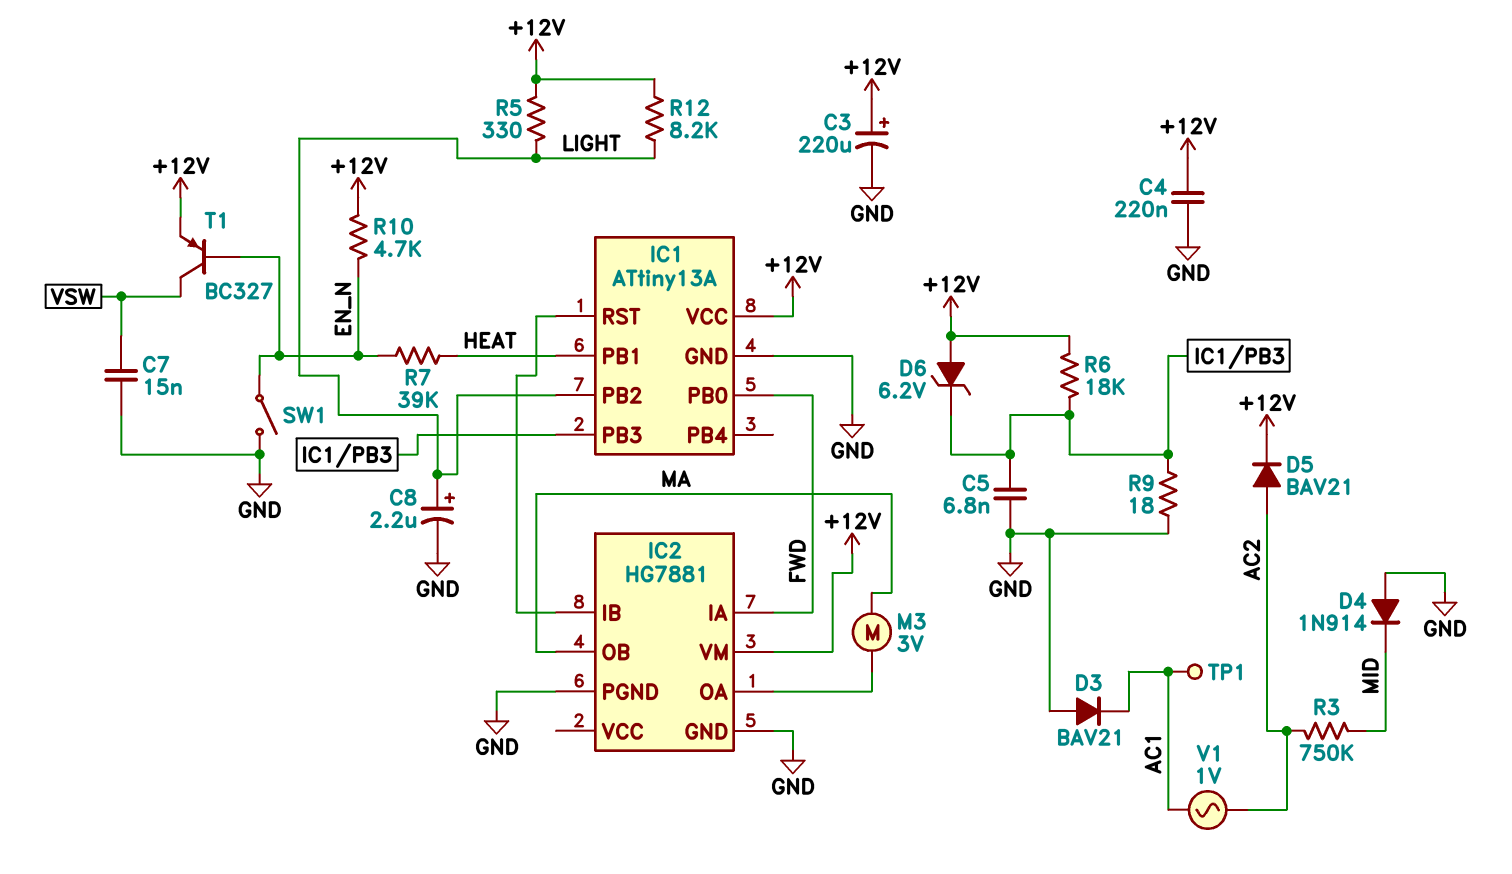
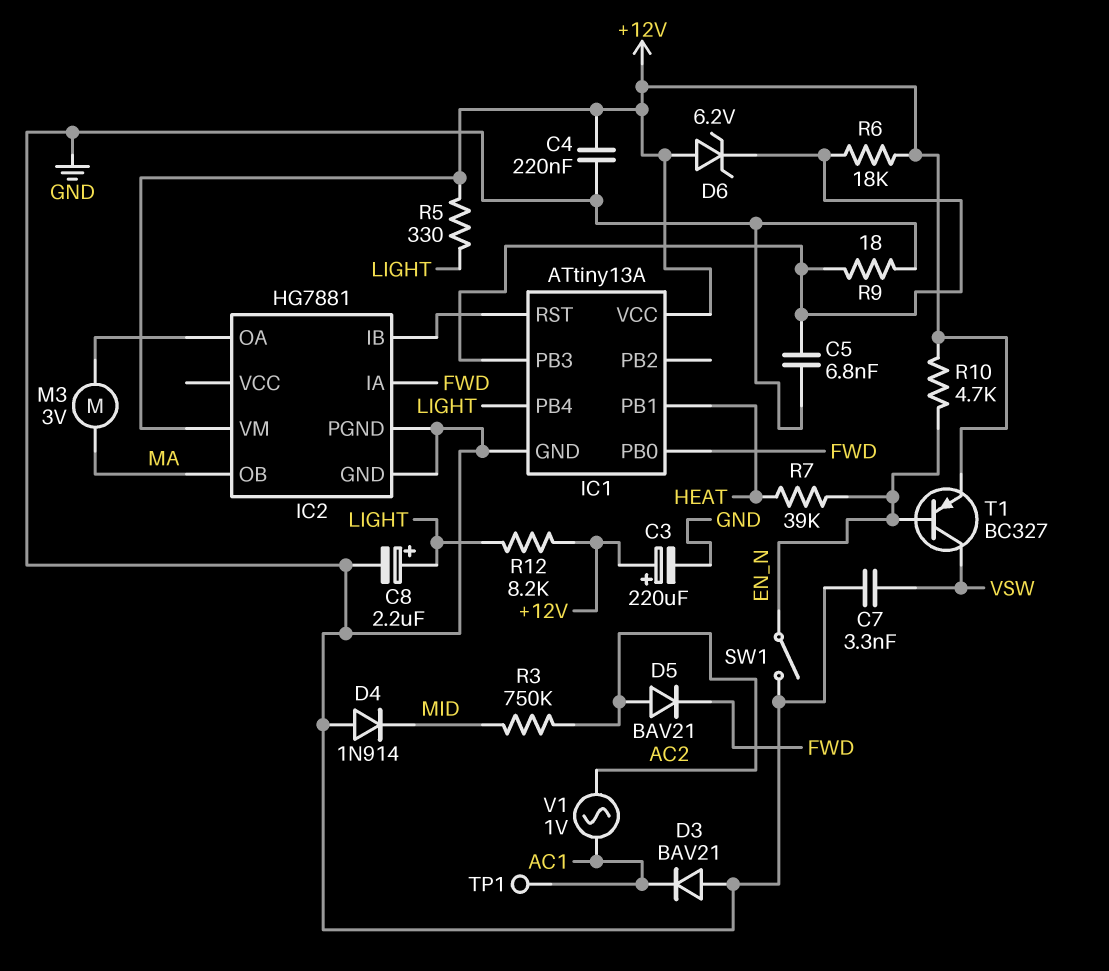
C7: 15nF (GND, VSW) -> 3.3nF (GND, VSW)
D5: diode BAV21 (A AC2, K +12V) -> diode BAV21 (A AC2, K FWD)
IC1 pin PB2: LIGHT -> none
IC1 pin PB4: none -> LIGHT

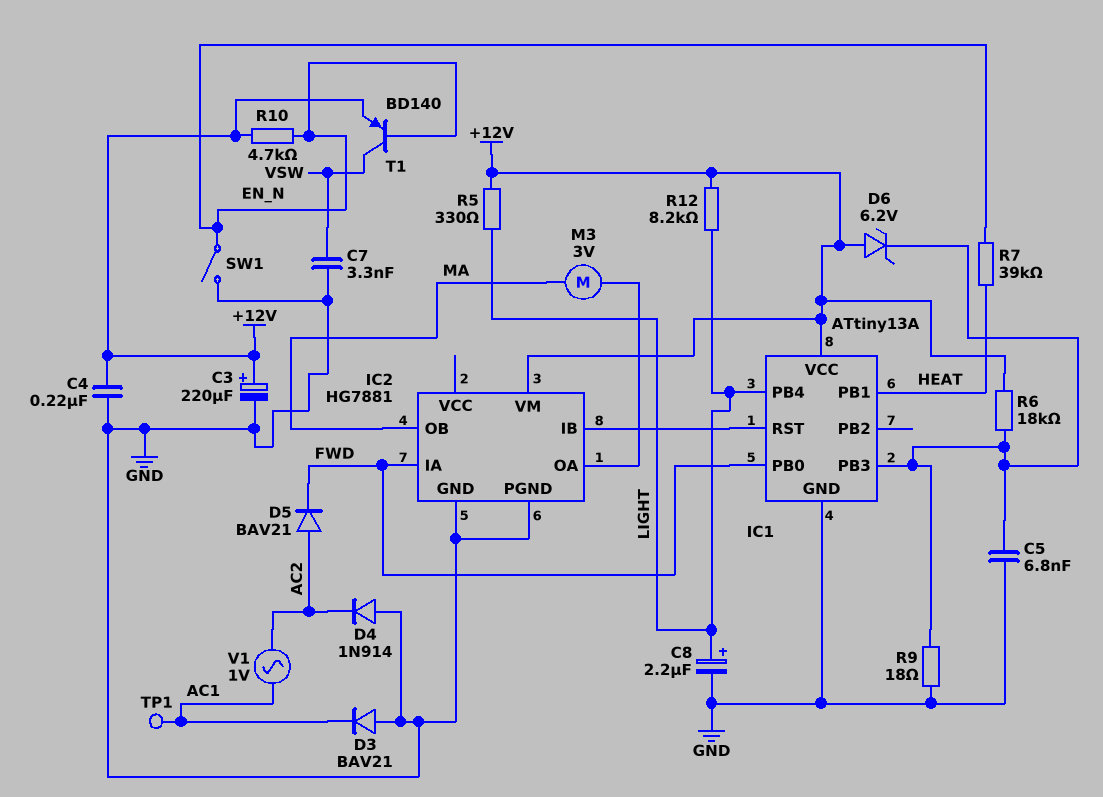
D4: diode 1N914 (A GND, K MID) -> diode 1N914 (A GND, K AC2)
R3: 750k (AC2, MID) -> none
T1: PNP BC327 (B EN_N, C VSW, E +12V) -> PNP BD140 (B EN_N, C VSW, E +12V)

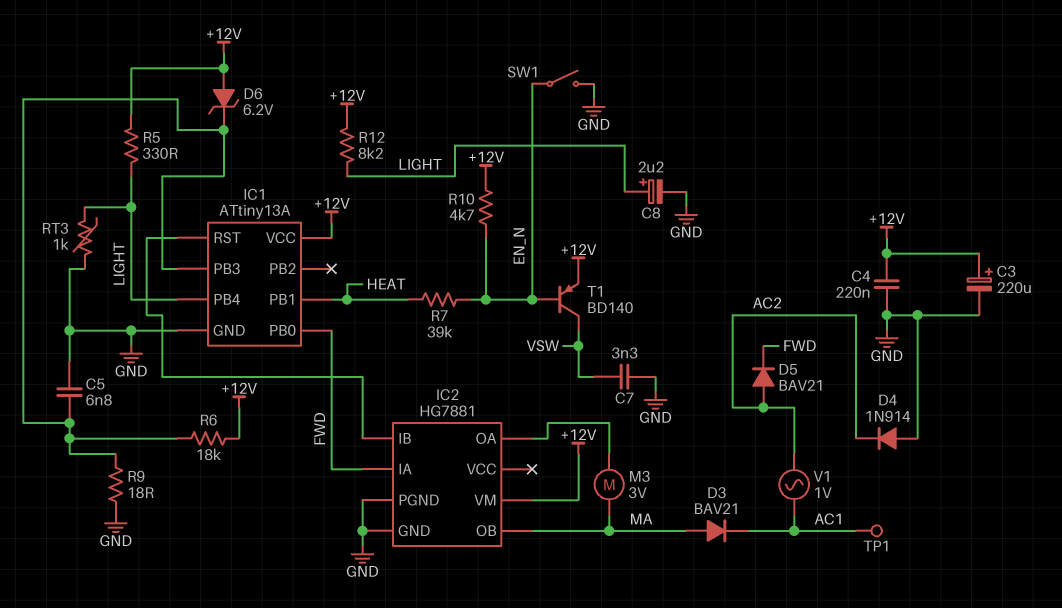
D3: diode BAV21 (A GND, K AC1) -> diode BAV21 (A MA, K AC1)
RT3: none -> 1k (GND, LIGHT)

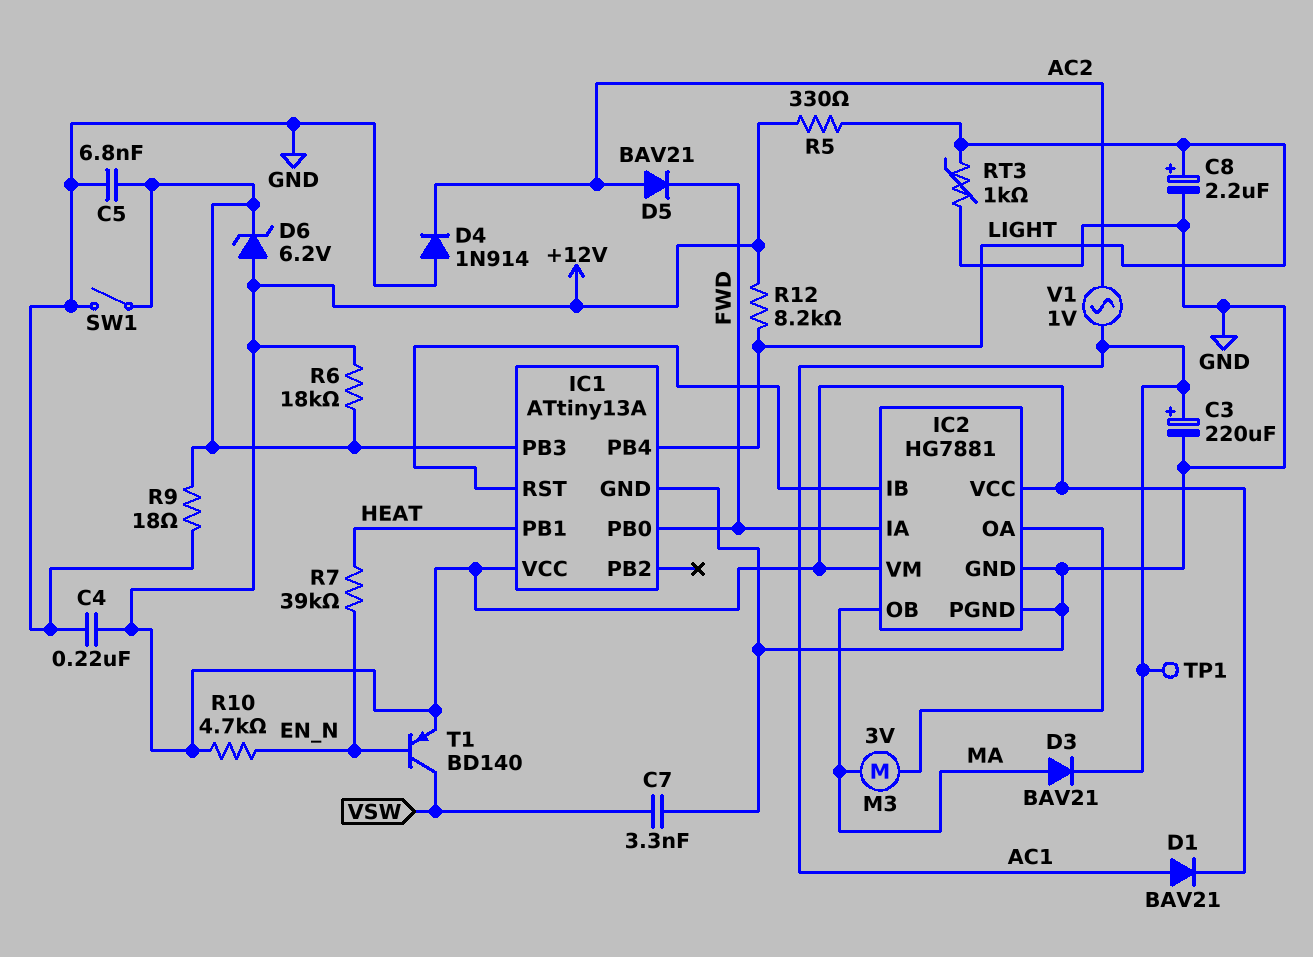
C3: 220uF (plus +12V, minus GND) -> 220uF (plus AC1, minus GND)
D1: none -> diode BAV21 (A AC1, K +12V)
IC2 pin VCC: none -> +12V
SW1: switch (EN_N, GND) -> switch (GND, IC1/PB3)

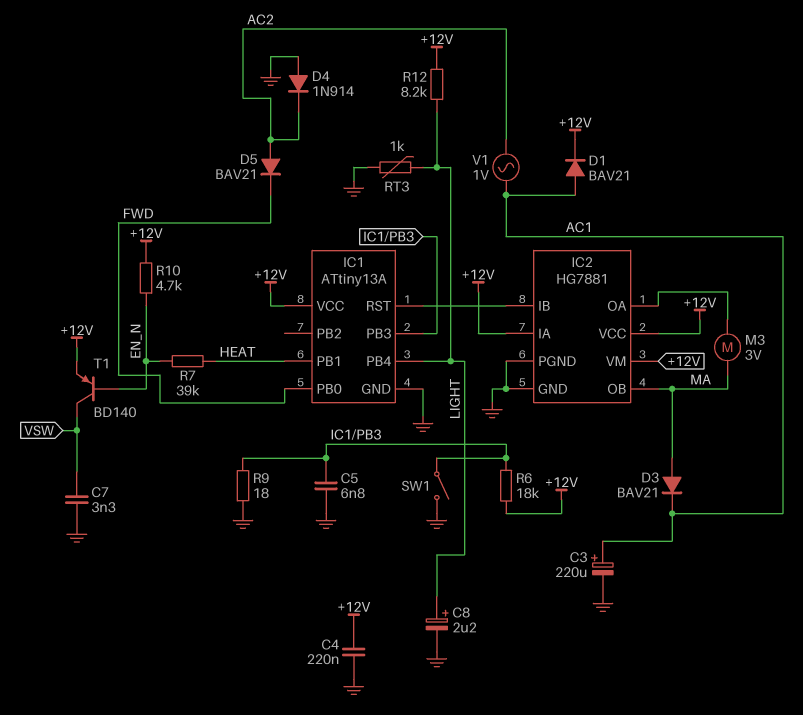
D6: zener 6.2V (A +12V, K IC1/PB3) -> none
IC2 pin IA: FWD -> +12V
R5: 330 (+12V, LIGHT) -> none
TP1: test point (AC1) -> none

